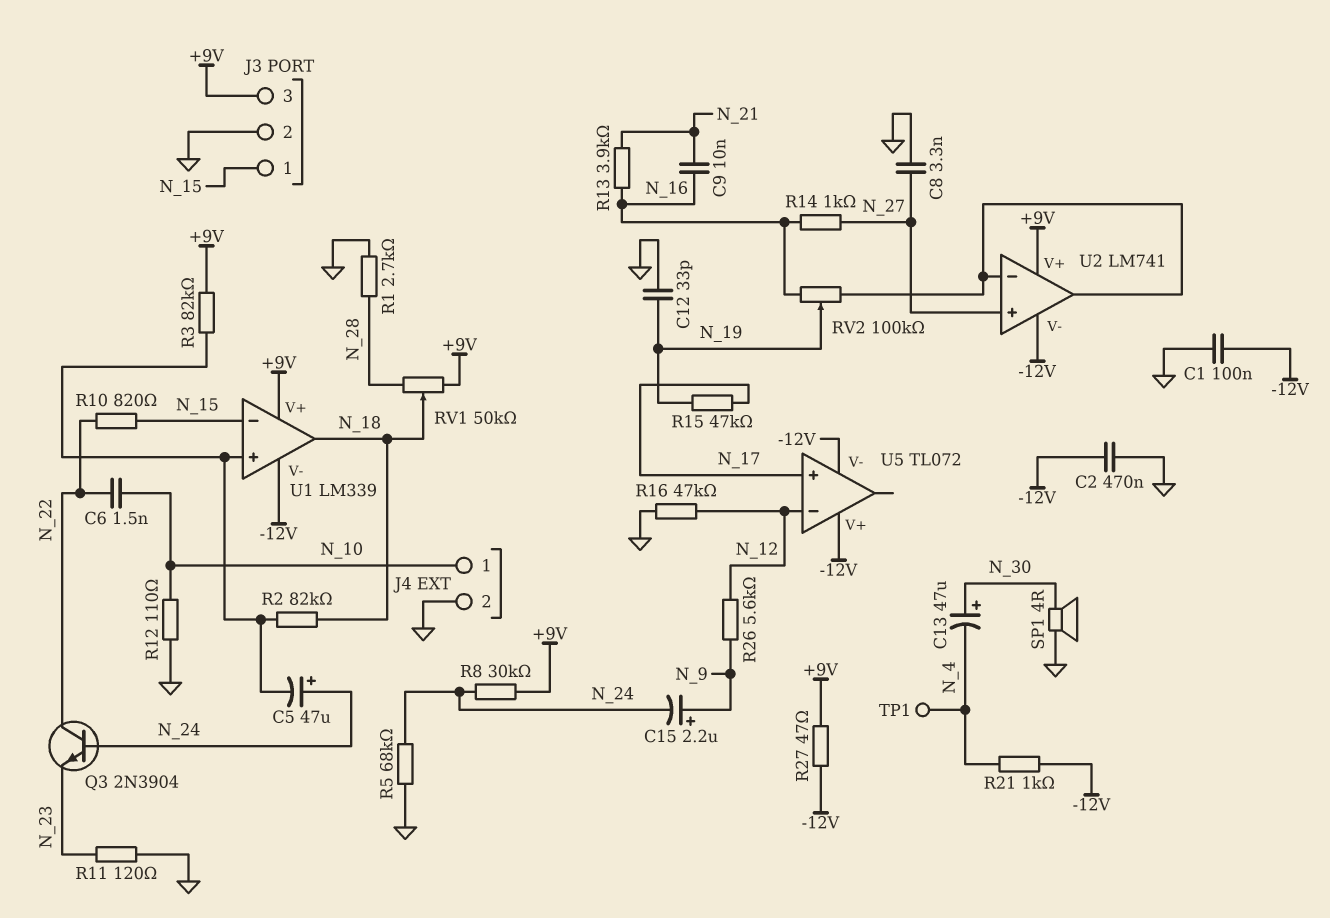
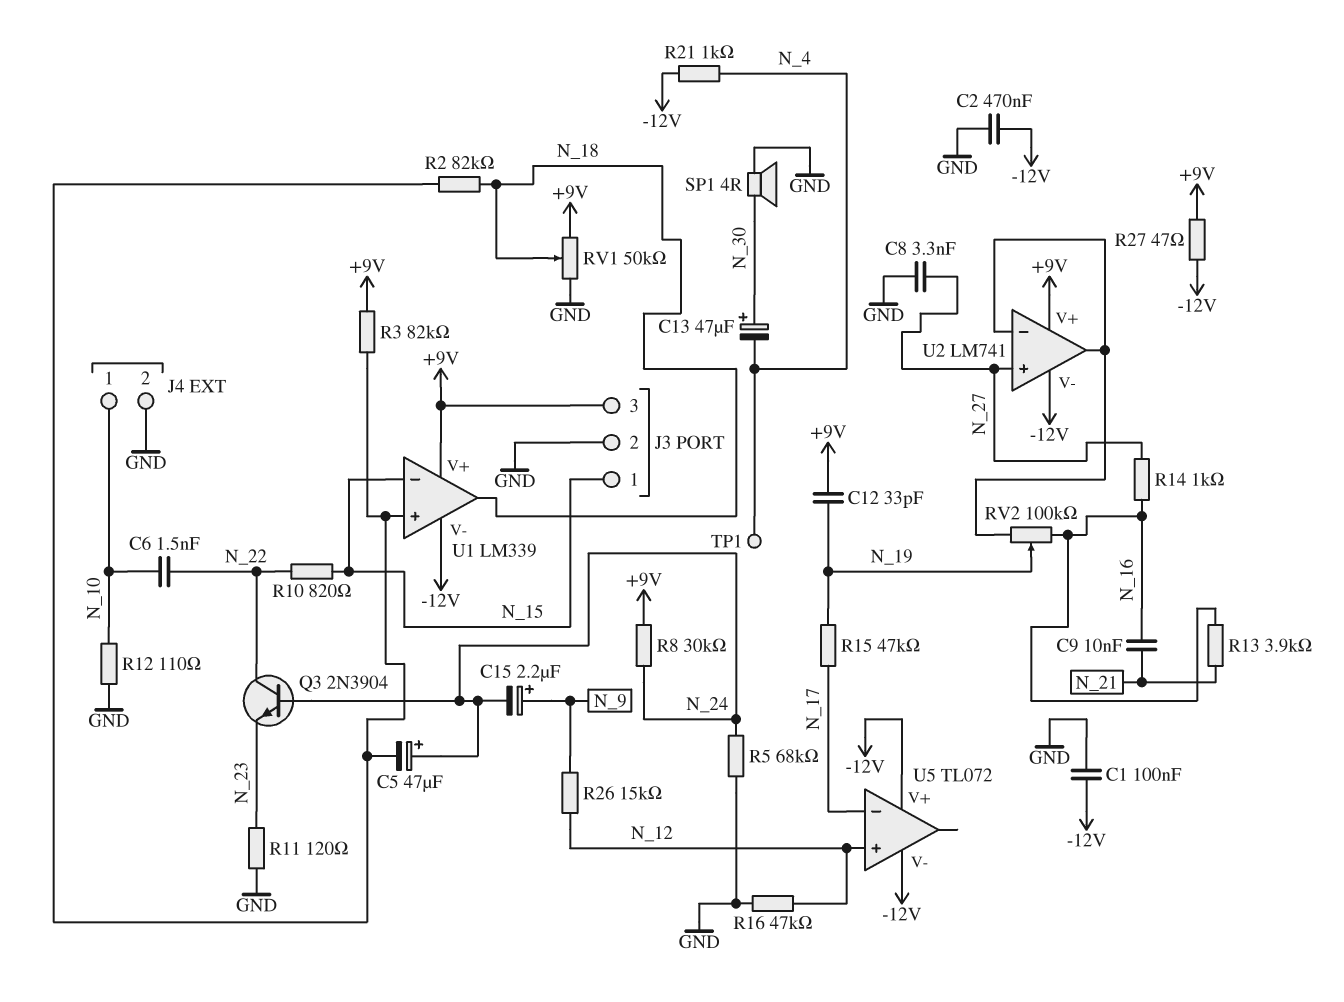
C12: 33pF (GND, N_19) -> 33pF (+9V, N_19)
R1: 2.7k (GND, N_28) -> none
R26: 5.6k (N_9, N_12) -> 15k (N_9, N_12)
RV1: 50k (+9V, N_28, wiper N_18) -> 50k (+9V, GND, wiper N_18)
U5 pin in+: N_17 -> N_12
U5 pin in-: N_12 -> N_17

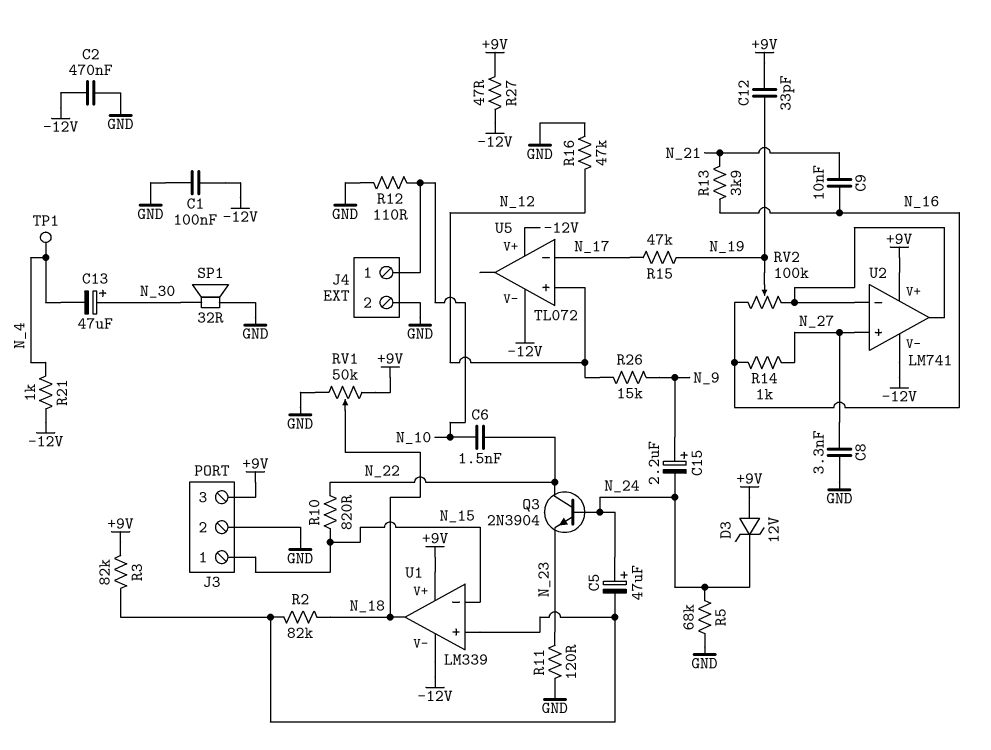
D3: none -> zener 12V (A +9V, K N_24)
R8: 30k (+9V, N_24) -> none
SP1: speaker 4R (GND, N_30) -> speaker 32R (GND, N_30)

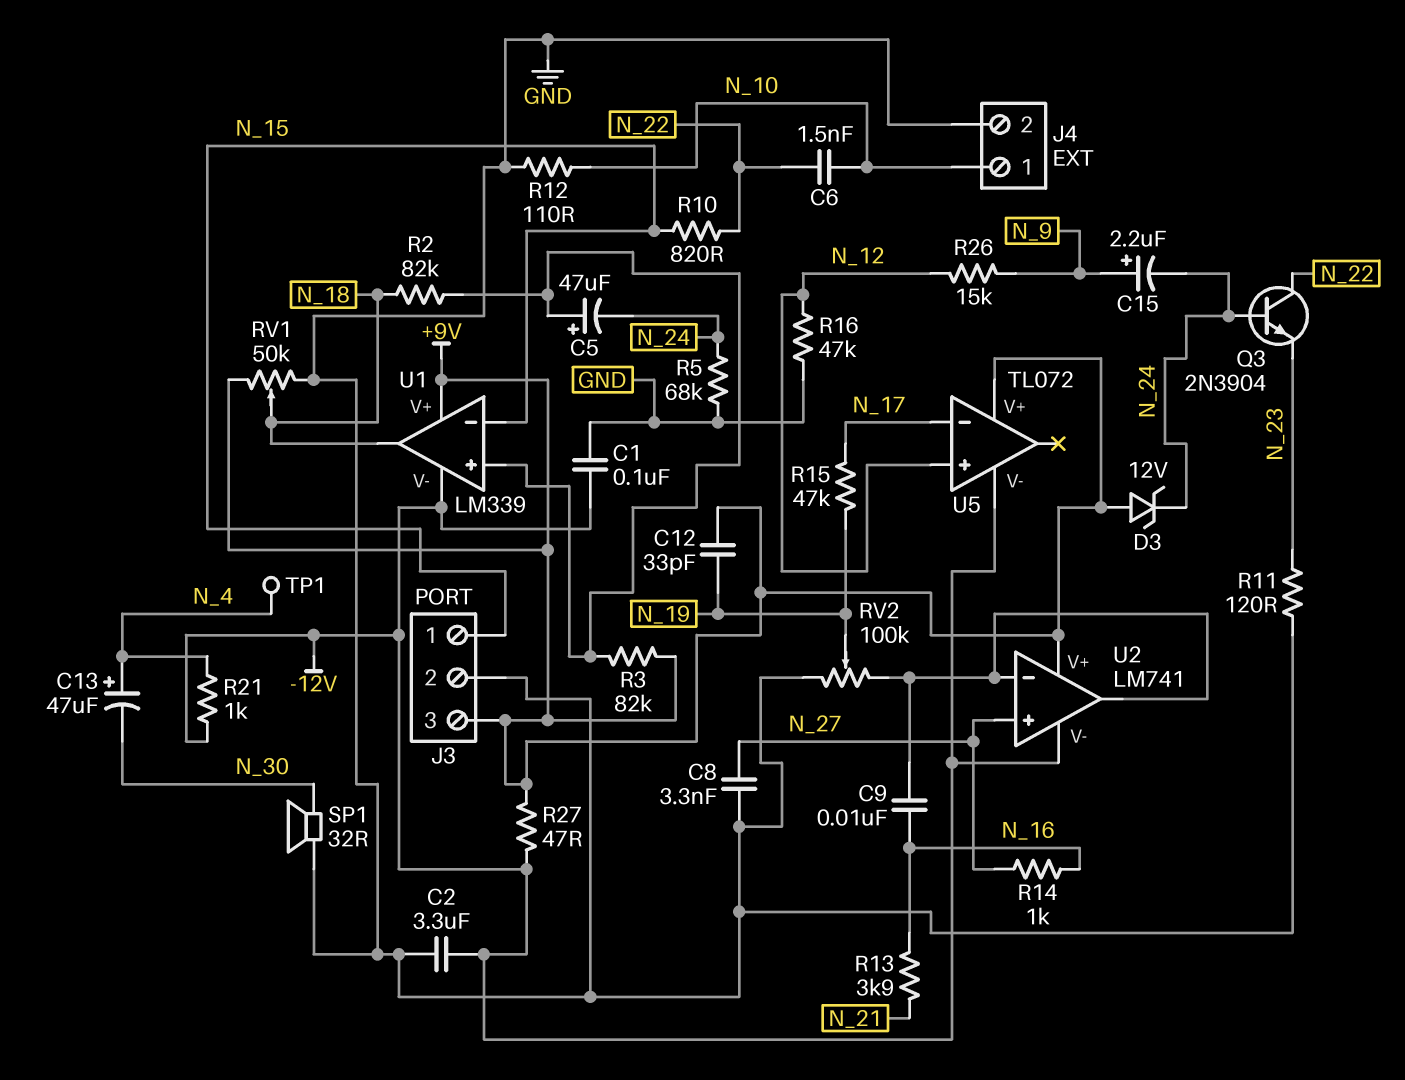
C2: 470nF (-12V, GND) -> 3.3uF (-12V, GND)
C5: 47uF (plus N_24, minus U1/in+) -> 47uF (plus U1/in+, minus N_24)
C9: 10nF (N_16, N_21) -> 10nF (N_16, U2/in-)
C13: 47uF (plus N_30, minus N_4) -> 47uF (plus N_4, minus N_30)
RV2: 100k (N_16, U2/in-, wiper N_19) -> 100k (GND, U2/in-, wiper N_19)
U5 pin V+: -12V -> +9V

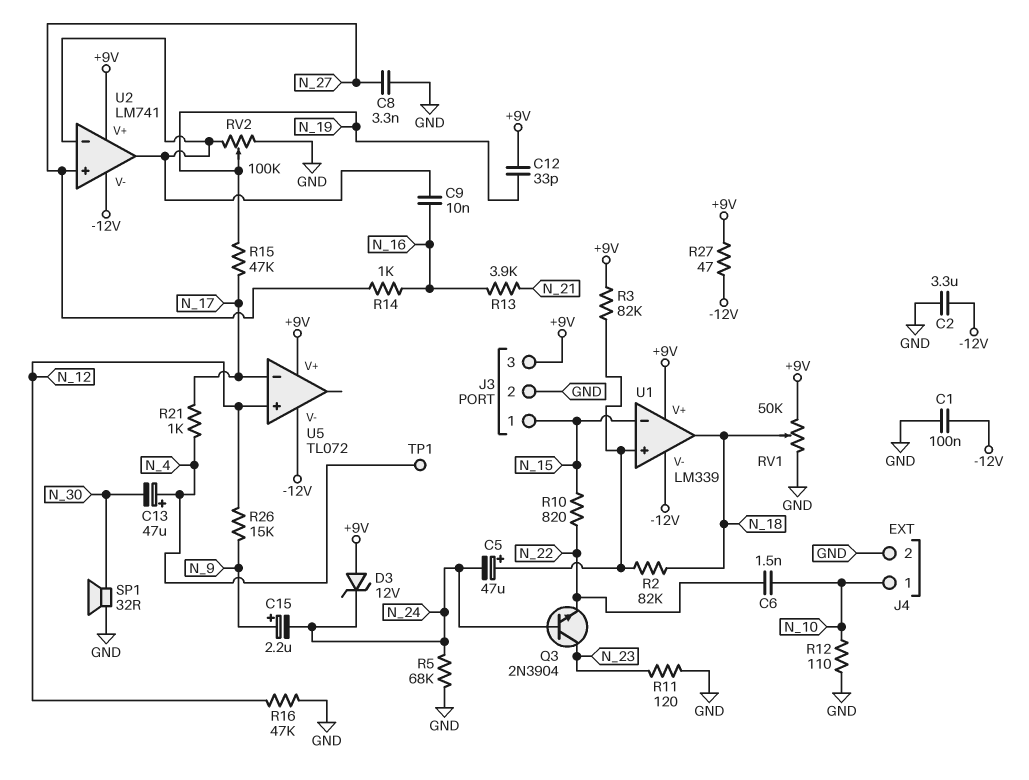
Q3: NPN 2N3904 (B N_24, C N_22, E N_23) -> NPN 2N3904 (B N_24, C N_23, E N_22)
R21: 1k (-12V, N_4) -> 1k (N_4, N_17)

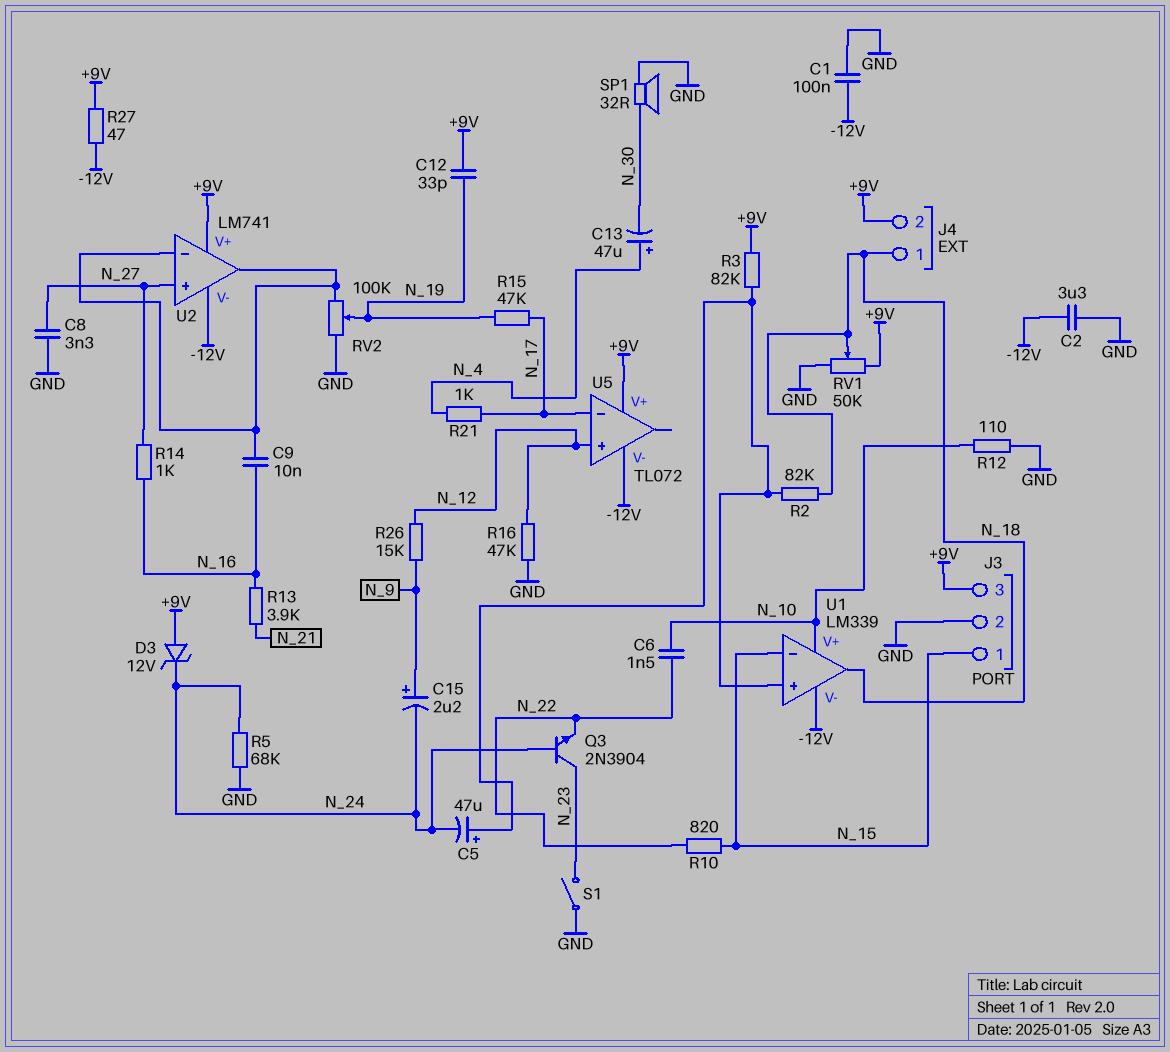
J4 pin 1: N_10 -> N_18
J4 pin 2: GND -> +9V
R11: 120 (GND, N_23) -> none
S1: none -> switch (GND, N_23)
TP1: test point (N_4) -> none
U1 pin V+: +9V -> N_10

